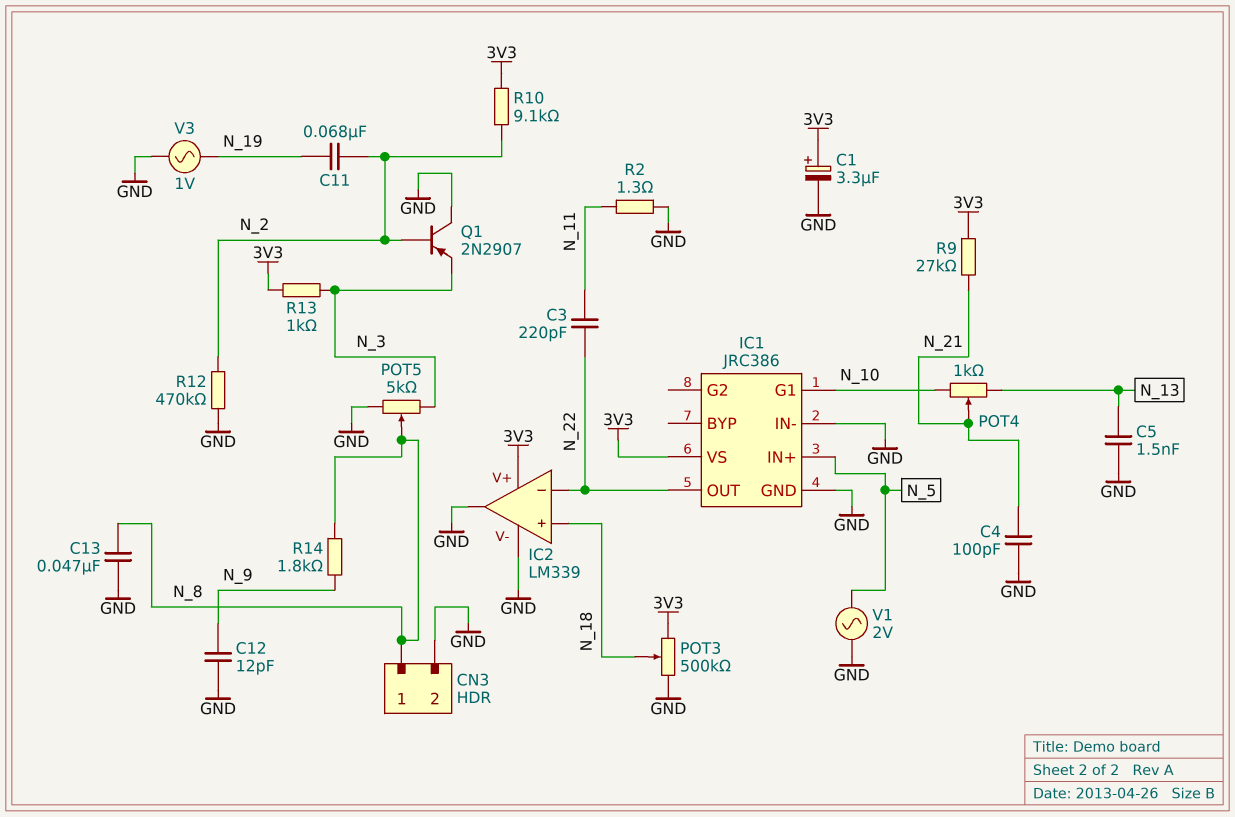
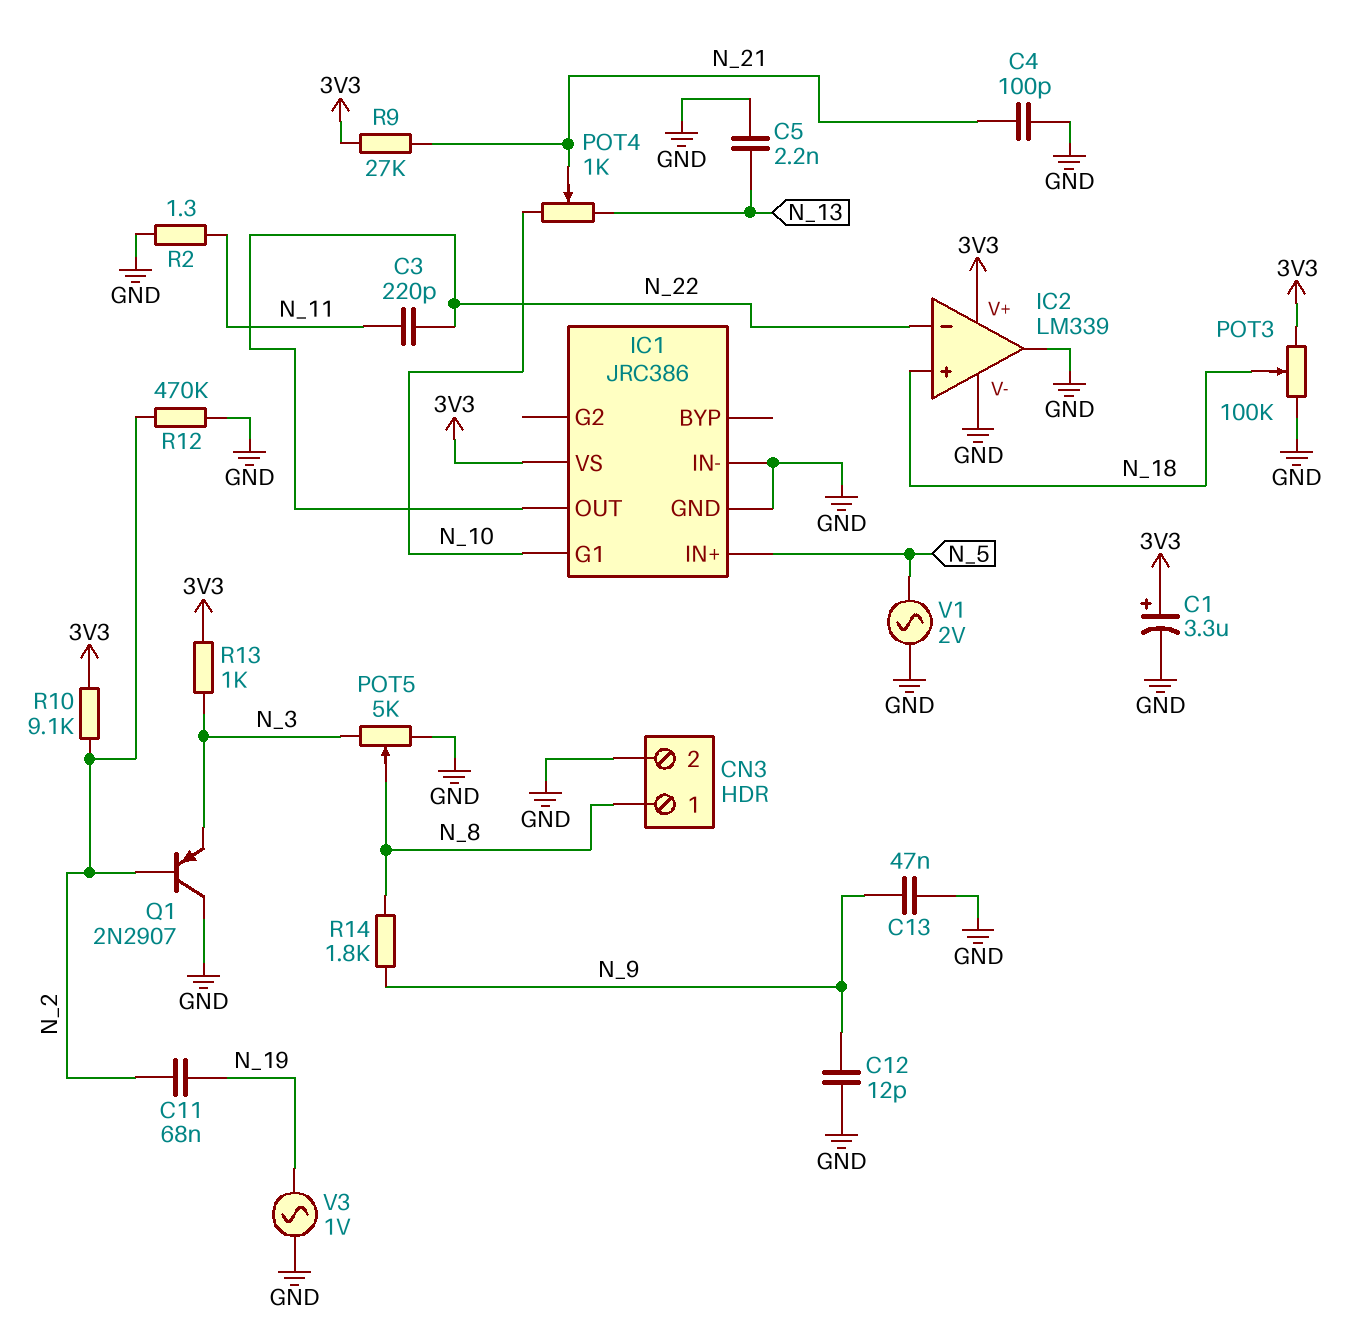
C5: 1.5nF (GND, N_13) -> 2.2nF (GND, N_13)
C13: 47nF (GND, N_8) -> 47nF (GND, N_9)
POT3: 500k (3V3, GND, wiper N_18) -> 100k (3V3, GND, wiper N_18)

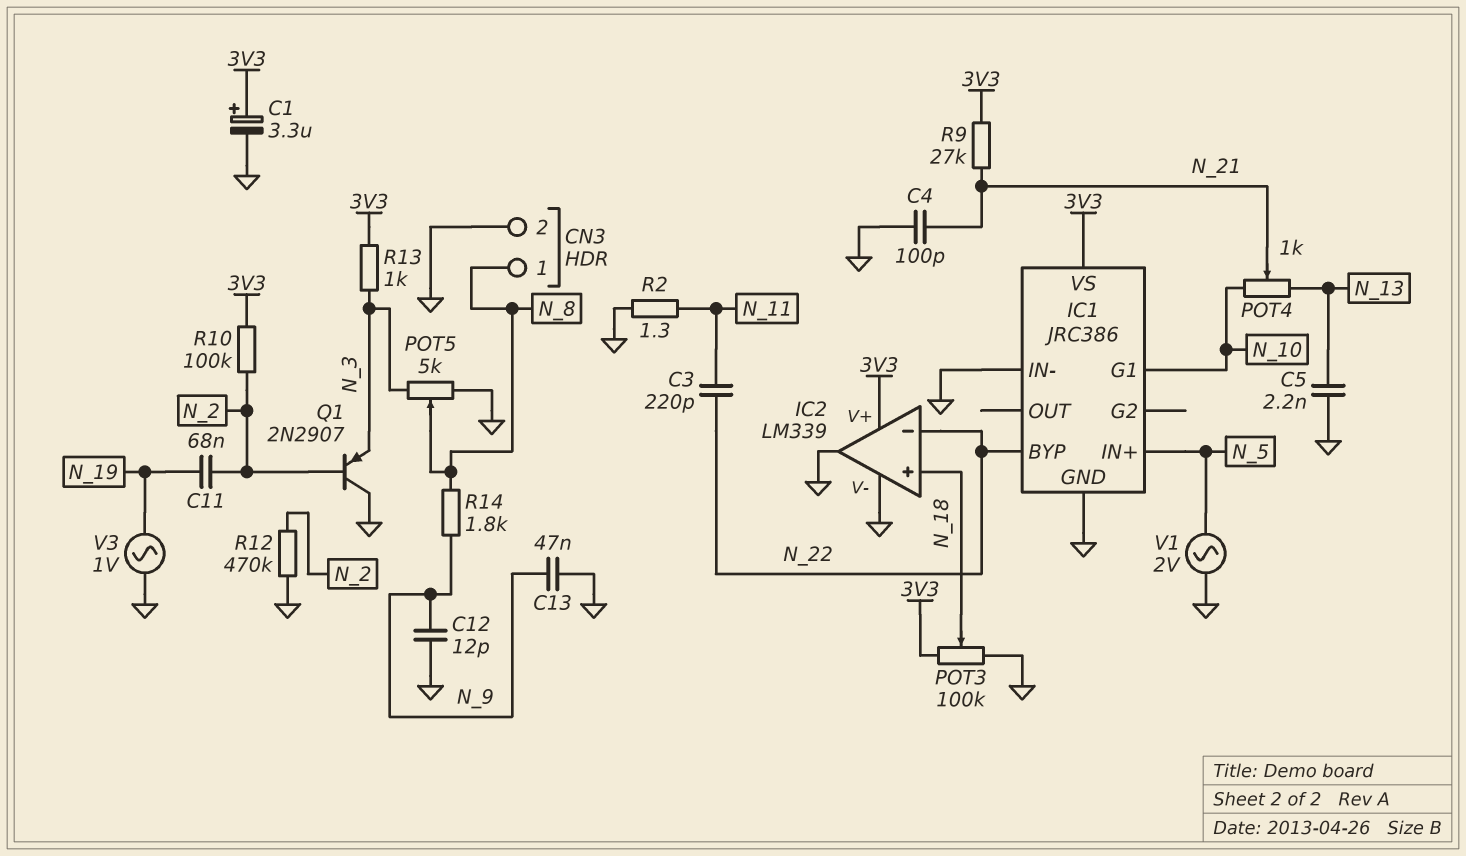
IC1 pin BYP: none -> N_22
IC1 pin OUT: N_22 -> none
R10: 9.1k (3V3, N_2) -> 100k (3V3, N_2)

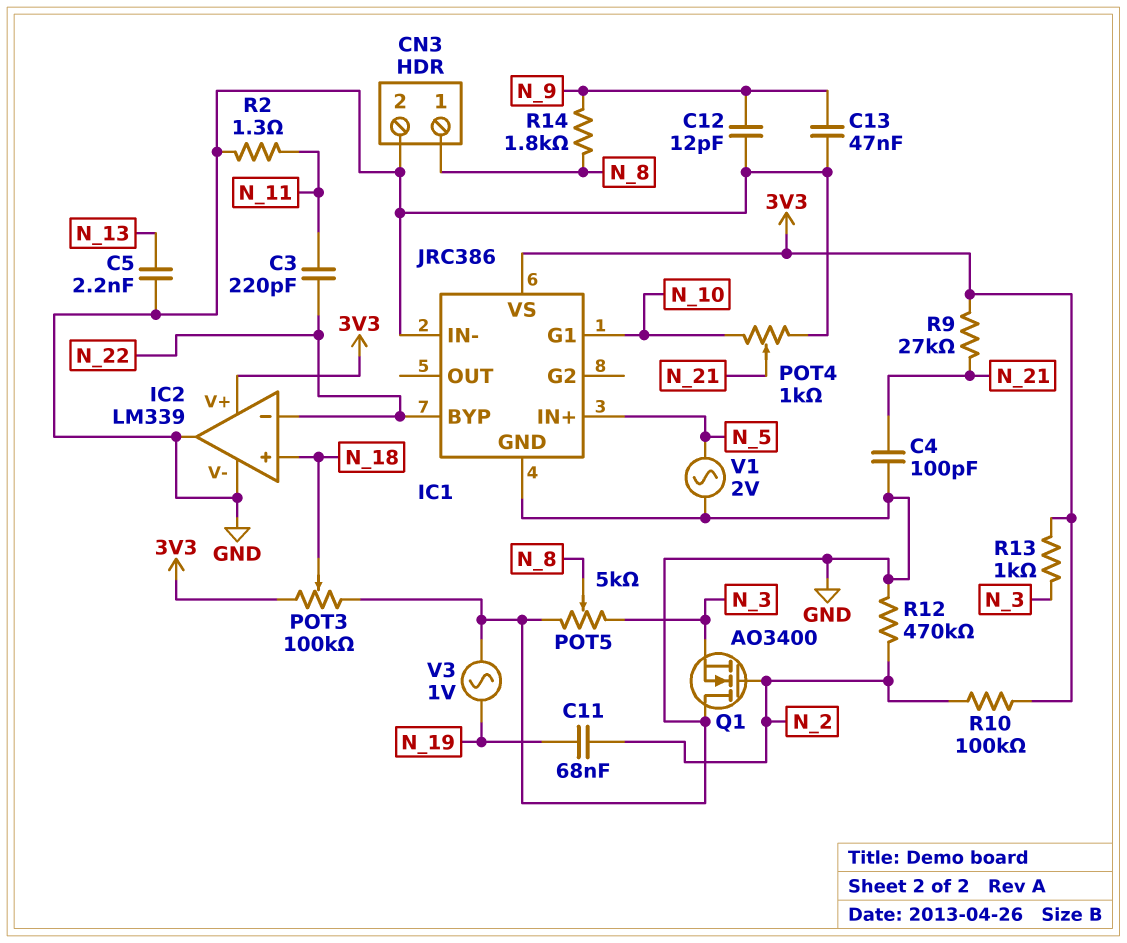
C1: 3.3uF (plus 3V3, minus GND) -> none
POT4: 1k (N_10, N_13, wiper N_21) -> 1k (GND, N_10, wiper N_21)
Q1: PNP 2N2907 (B N_2, C GND, E N_3) -> NMOS AO3400 (G N_2, D GND, S N_3)

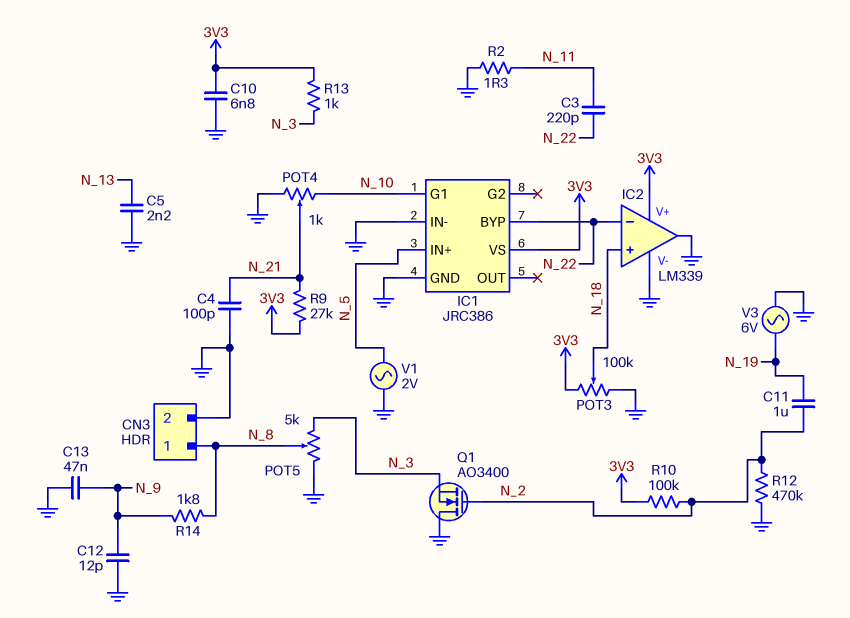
C10: none -> 6.8nF (3V3, GND)
C11: 68nF (N_2, N_19) -> 1uF (N_2, N_19)
V3: AC 1V (GND, N_19) -> AC 6V (GND, N_19)

